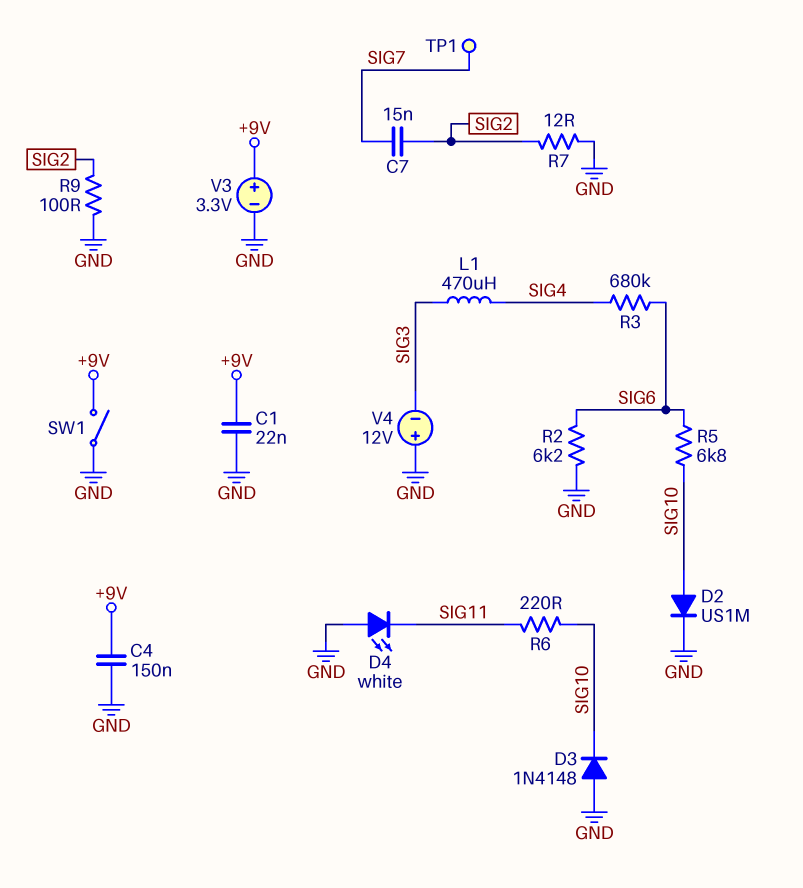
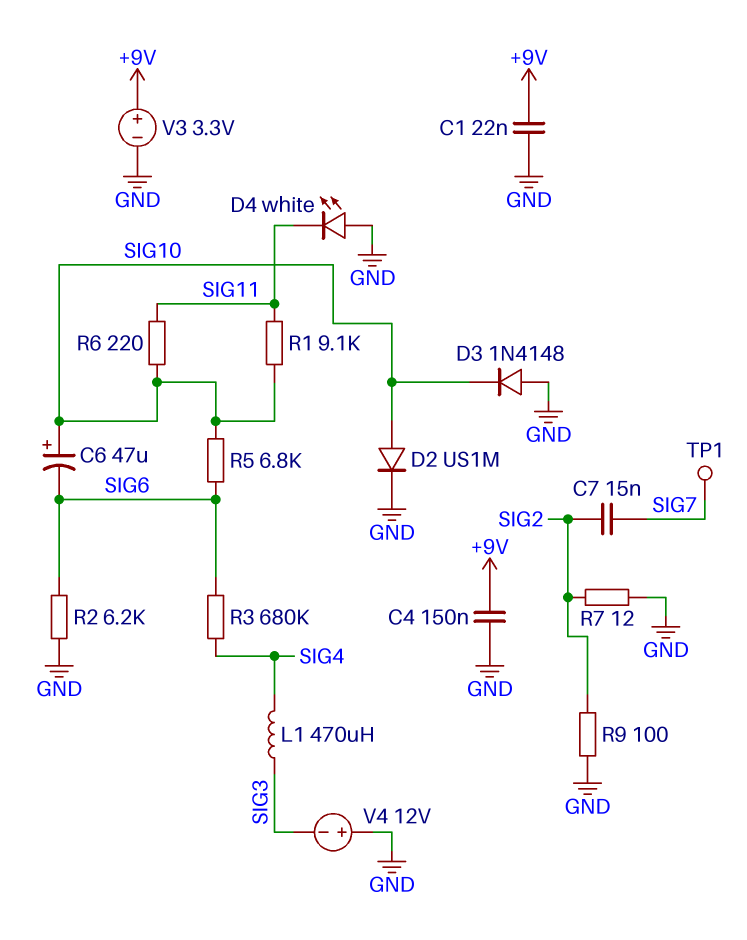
C6: none -> 47uF (plus SIG10, minus SIG6)
R1: none -> 9.1k (SIG10, SIG11)
SW1: switch (+9V, GND) -> none

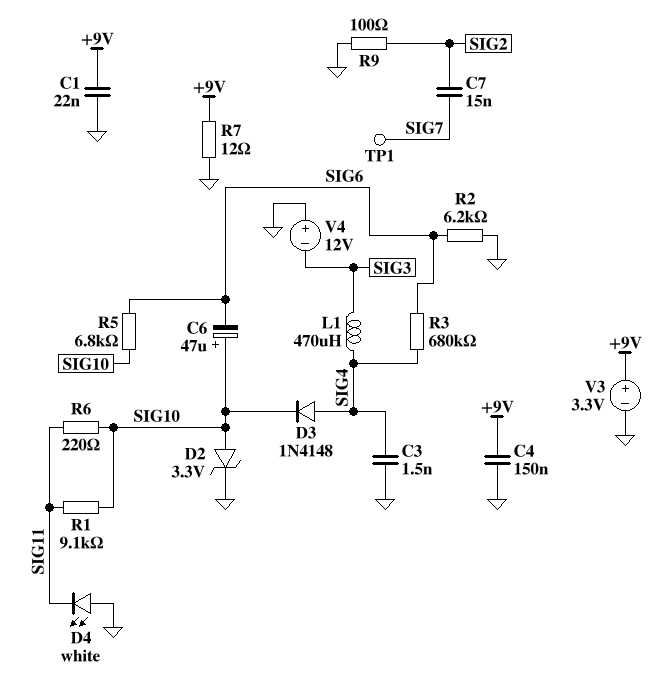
C3: none -> 1.5nF (GND, SIG4)
D2: diode US1M (A SIG10, K GND) -> zener 3.3V (A SIG10, K GND)
D3: diode 1N4148 (A GND, K SIG10) -> diode 1N4148 (A SIG4, K SIG10)
R7: 12 (GND, SIG2) -> 12 (+9V, GND)

